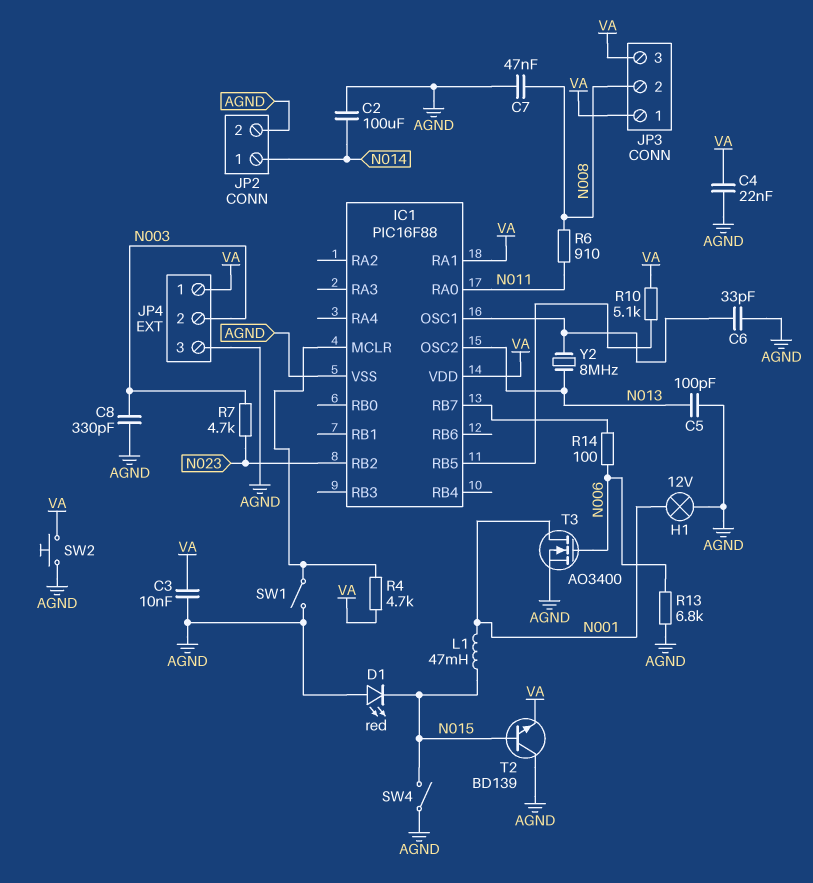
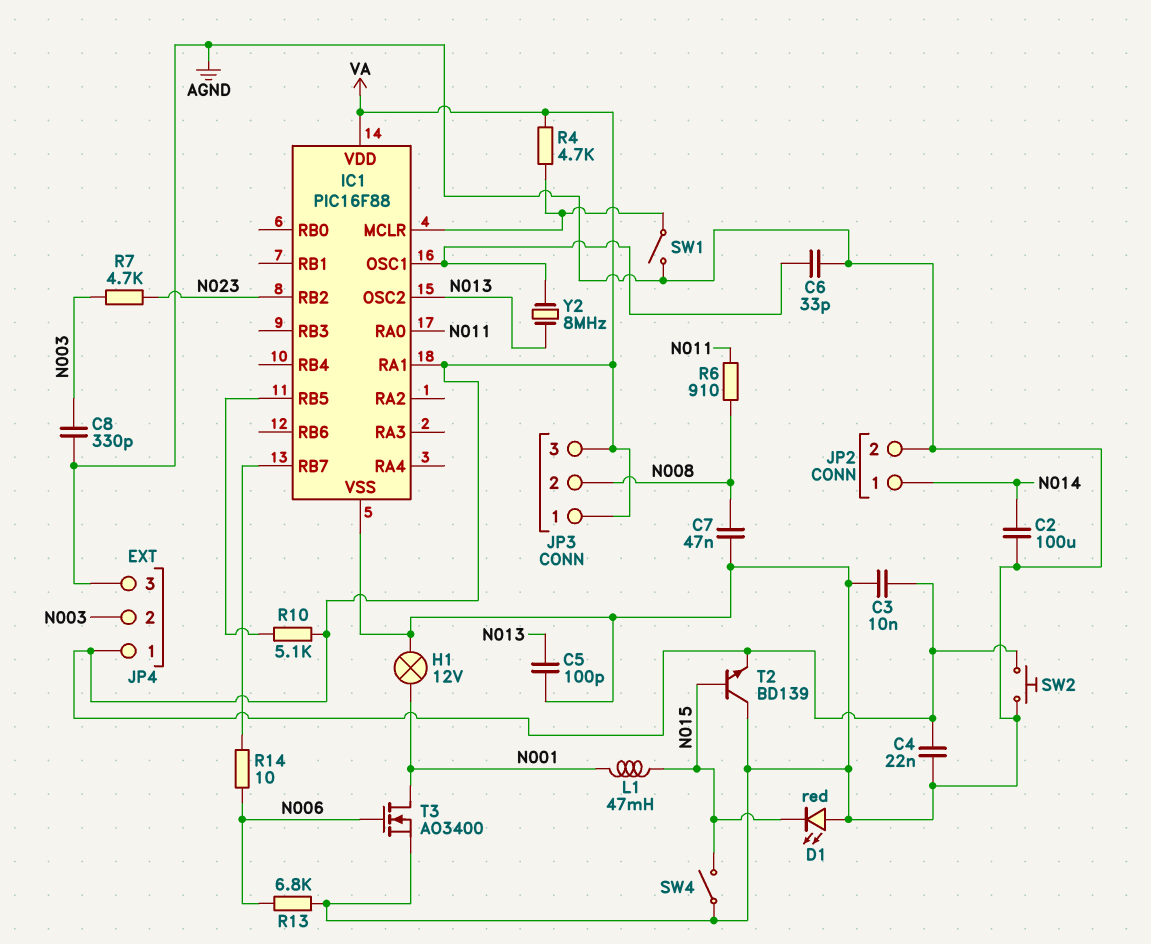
R14: 100 (IC1/RB7, N006) -> 10 (IC1/RB7, N006)

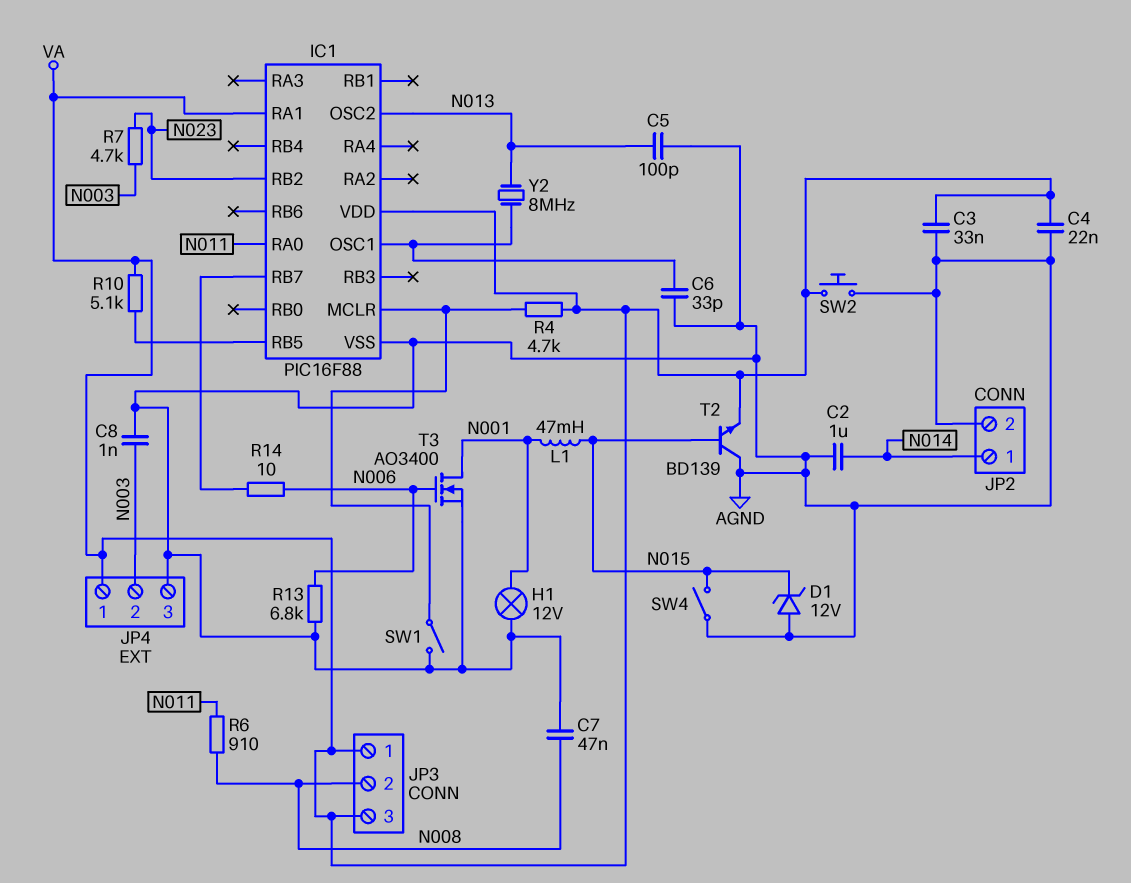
C2: 100uF (AGND, N014) -> 1uF (AGND, N014)
C3: 10nF (AGND, VA) -> 33nF (AGND, VA)
C8: 330pF (AGND, N003) -> 1nF (AGND, N003)
D1: LED red (A AGND, K N015) -> zener 12V (A AGND, K N015)

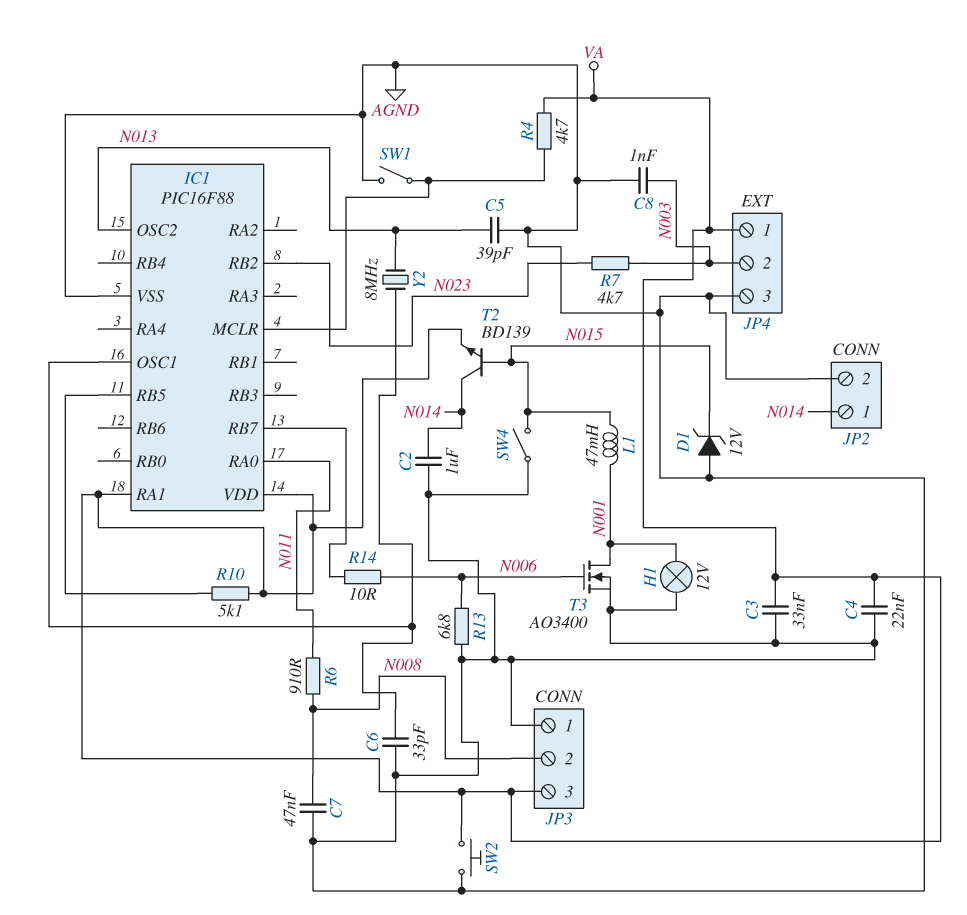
C5: 100pF (AGND, N013) -> 39pF (AGND, N013)
JP3 pin 1: VA -> AGND
T2: NPN BD139 (B N015, C AGND, E VA) -> NPN BD139 (B N015, C N014, E VA)

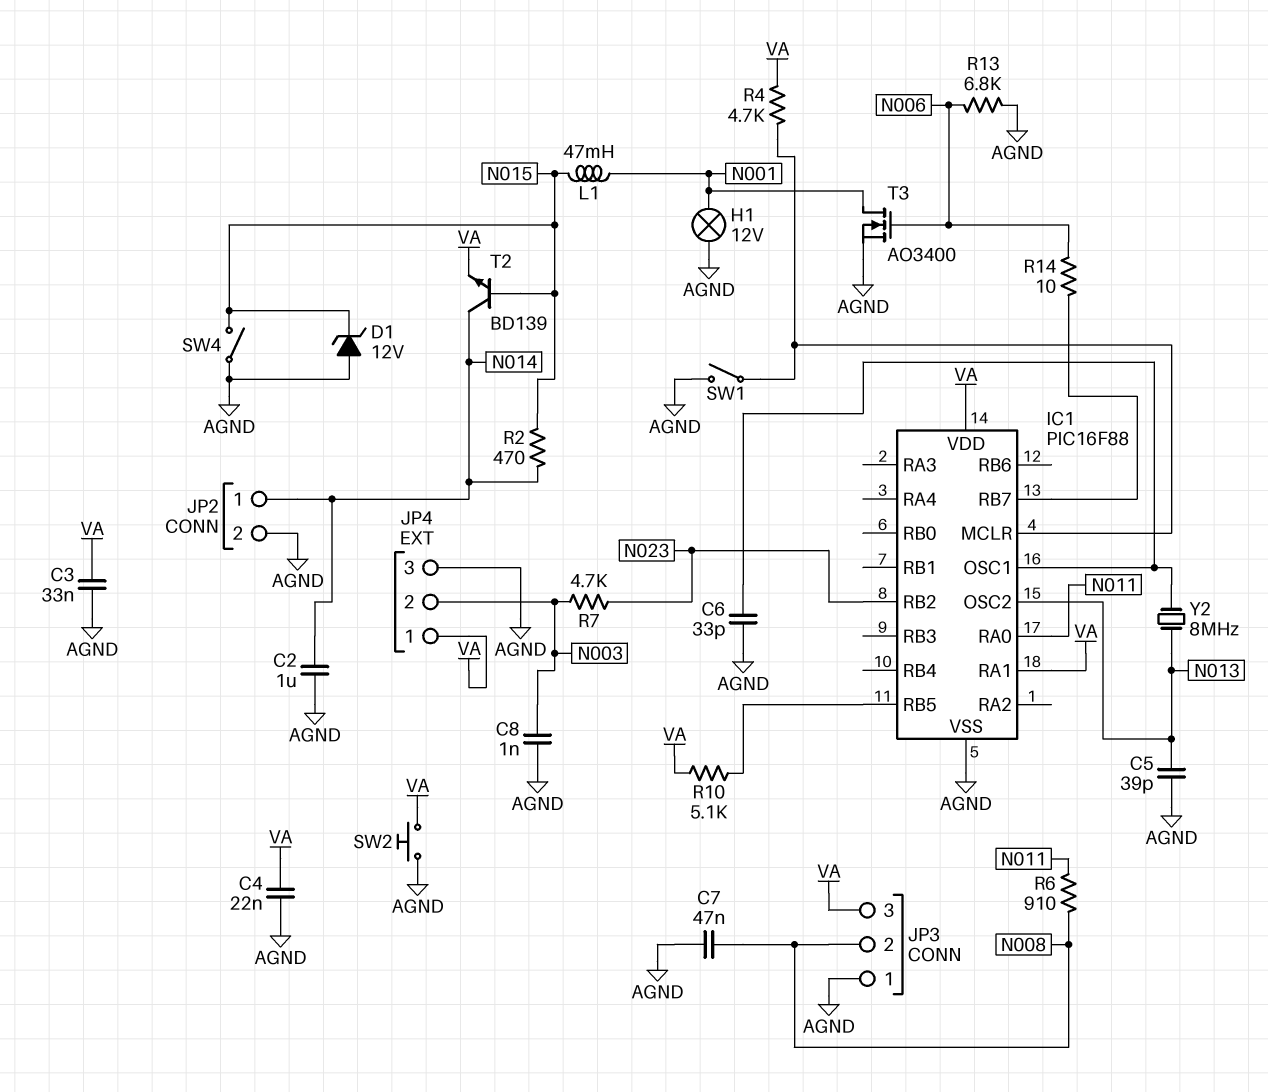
R2: none -> 470 (N014, N015)

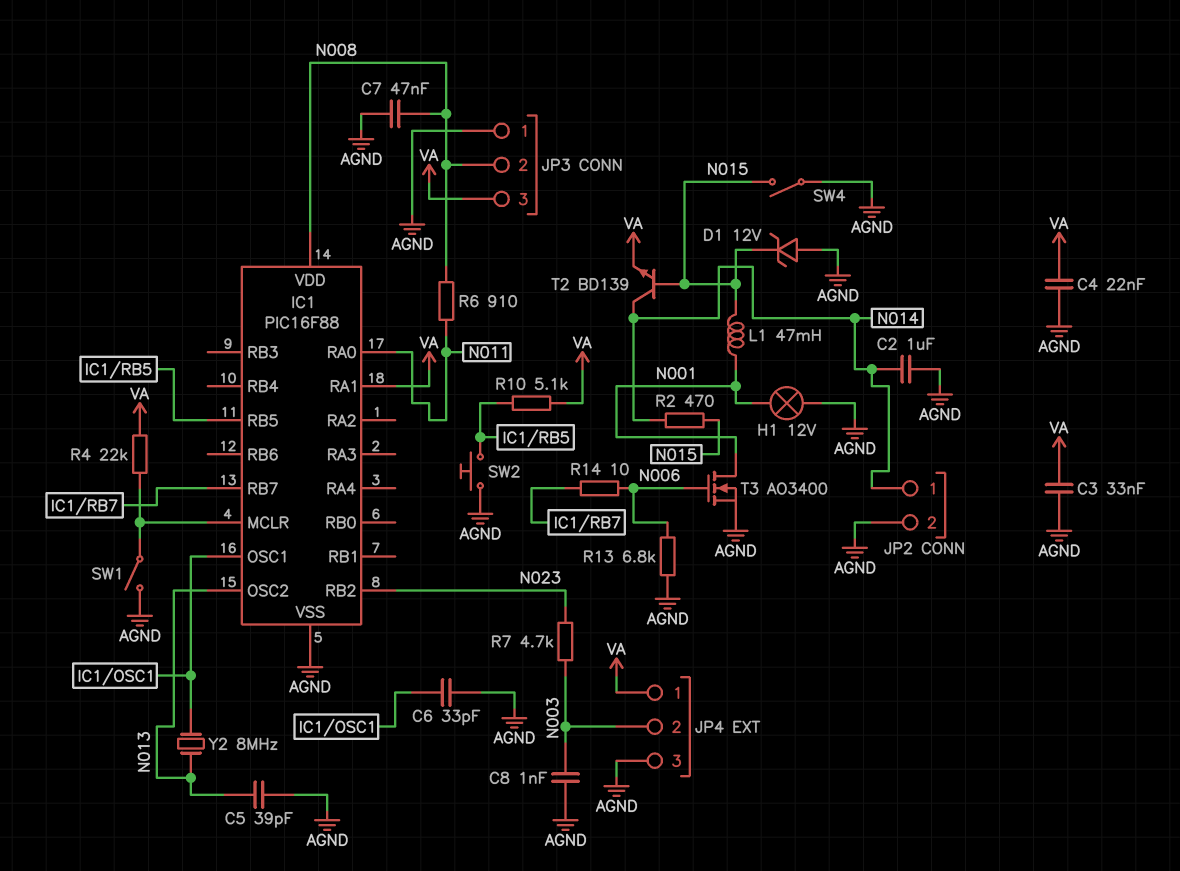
IC1 pin VDD: VA -> N008
R4: 4.7k (IC1/MCLR, VA) -> 22k (IC1/MCLR, VA)
SW2: button (AGND, VA) -> button (AGND, IC1/RB5)

